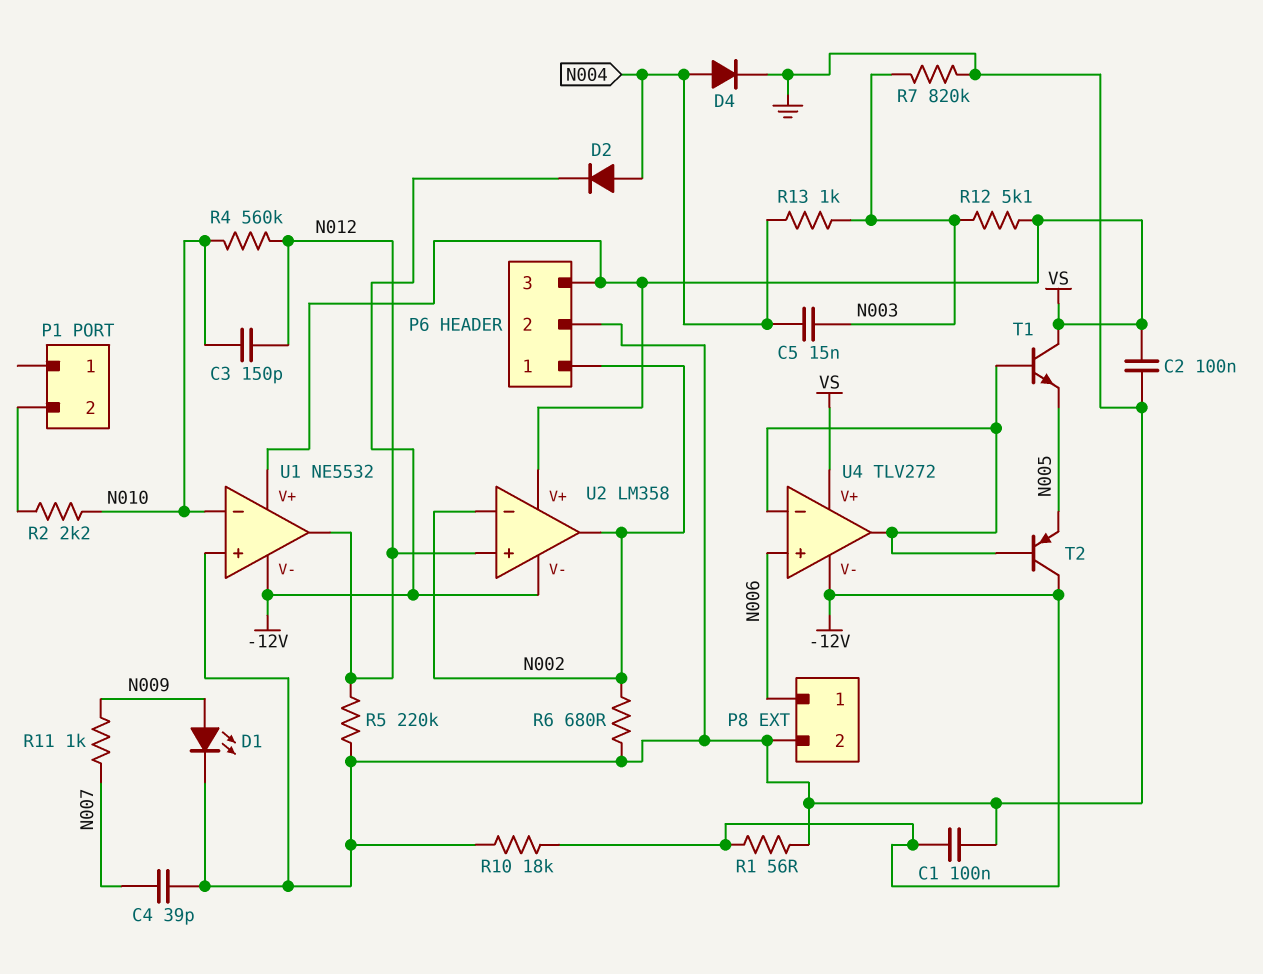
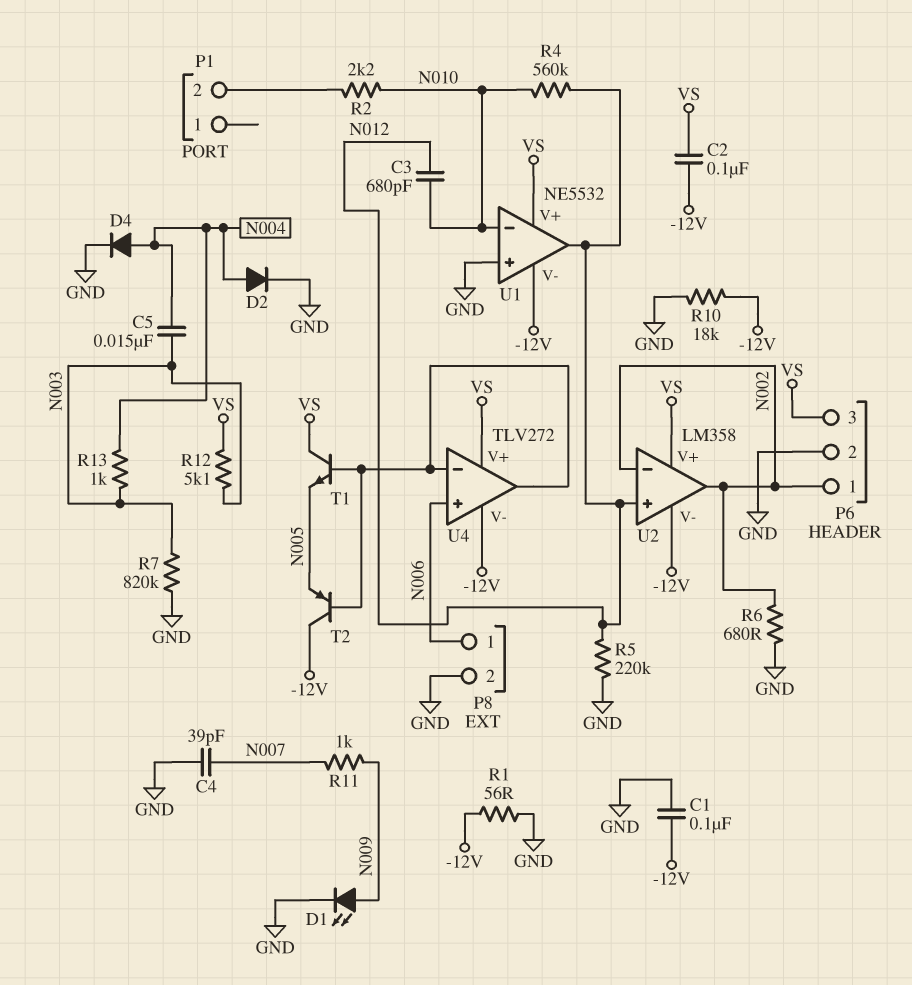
C2: 100nF (GND, VS) -> 100nF (-12V, VS)
C3: 150pF (N010, N012) -> 680pF (N010, N012)
D2: diode (A N004, K -12V) -> diode (A N004, K GND)

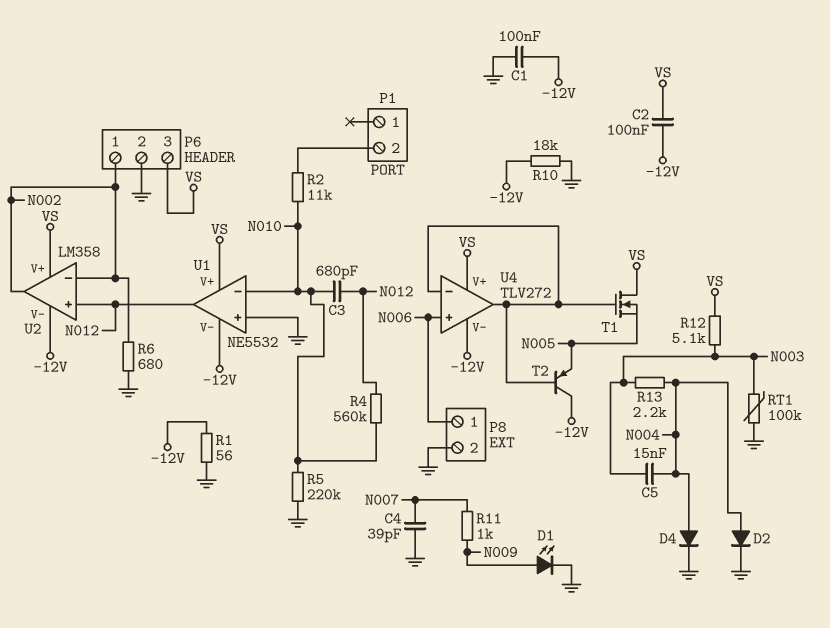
R2: 2.2k (N010, P1/2) -> 11k (N010, P1/2)
R5: 220k (GND, N012) -> 220k (GND, N010)
R7: 820k (GND, N003) -> none
R13: 1k (N003, N004) -> 2.2k (N003, N004)
RT1: none -> 100k (GND, N003)
T1: NPN (B U4/in-, C VS, E N005) -> NMOS (G U4/in-, D VS, S N005)

